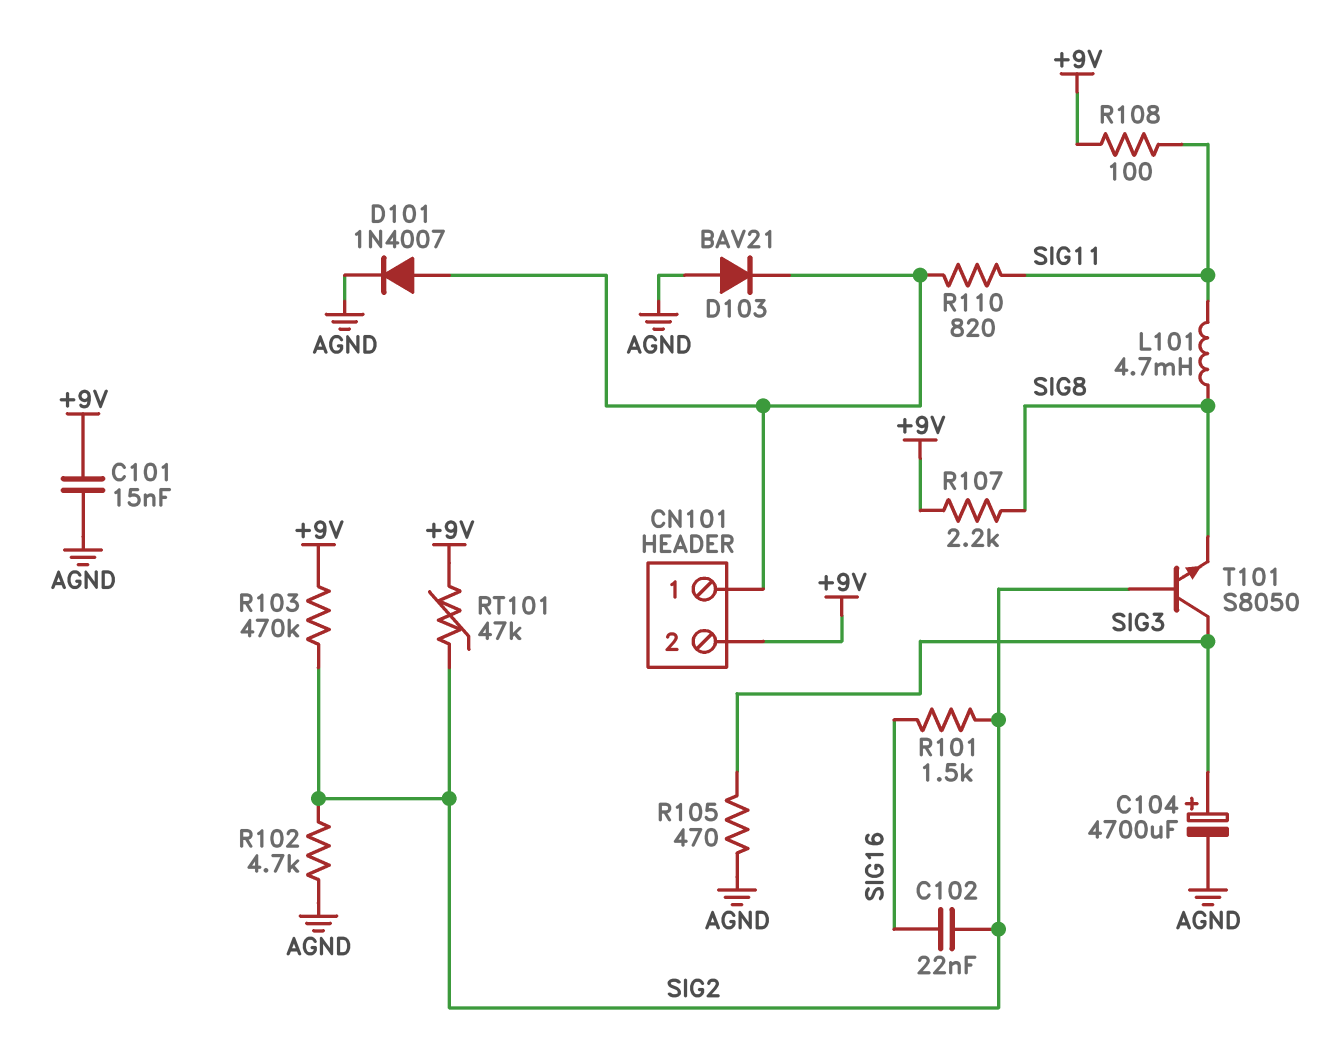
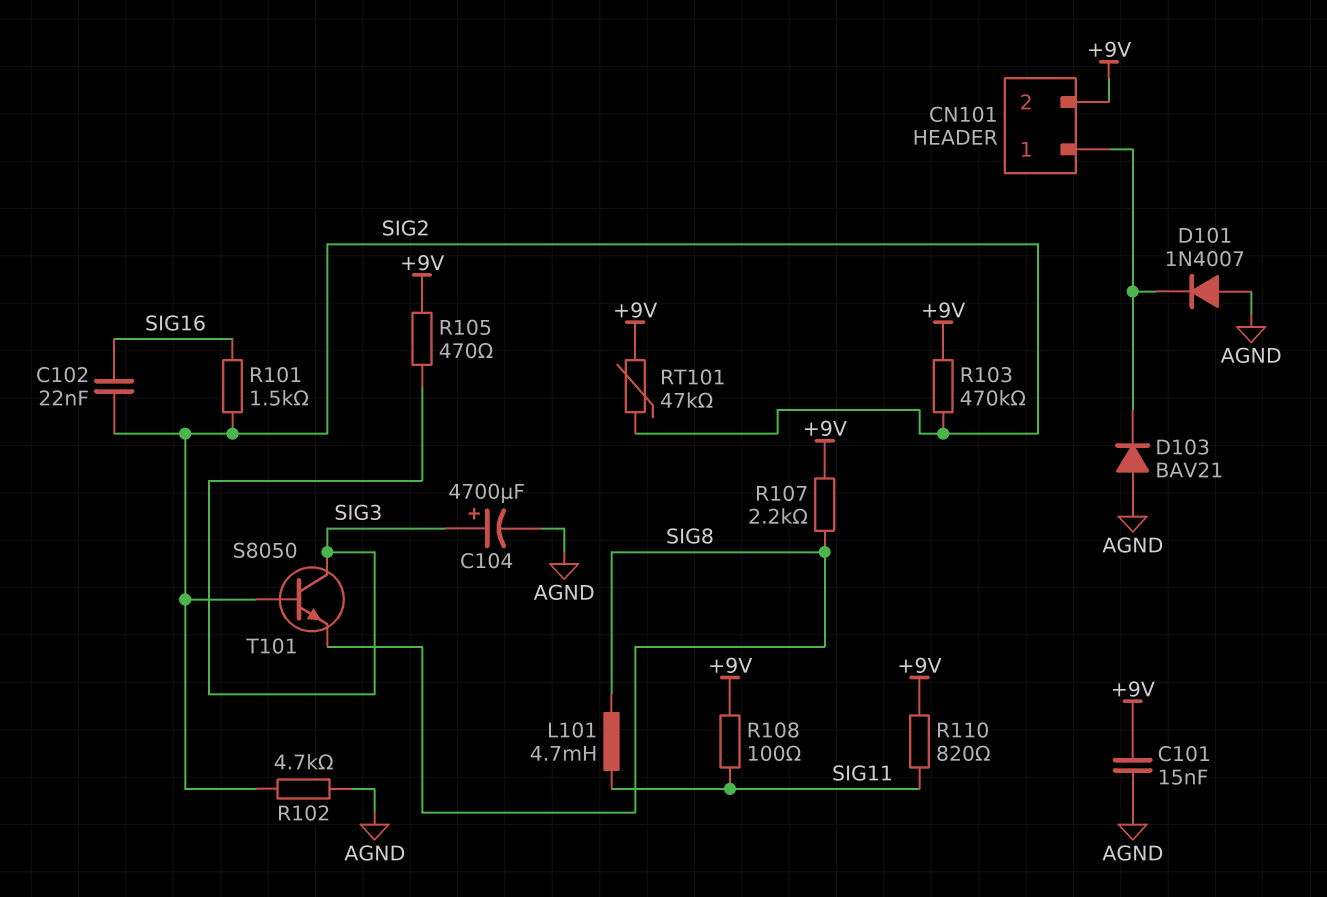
D101: diode 1N4007 (A CN101/1, K AGND) -> diode 1N4007 (A AGND, K CN101/1)
R105: 470 (AGND, SIG3) -> 470 (+9V, SIG3)
R110: 820 (CN101/1, SIG11) -> 820 (+9V, SIG11)

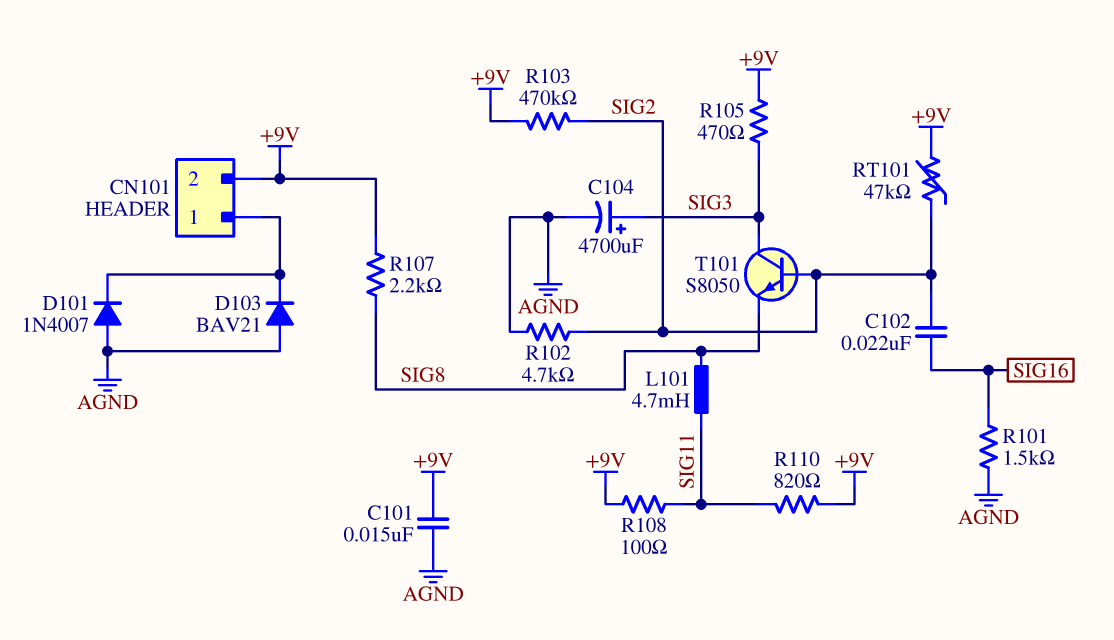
R101: 1.5k (SIG2, SIG16) -> 1.5k (AGND, SIG16)

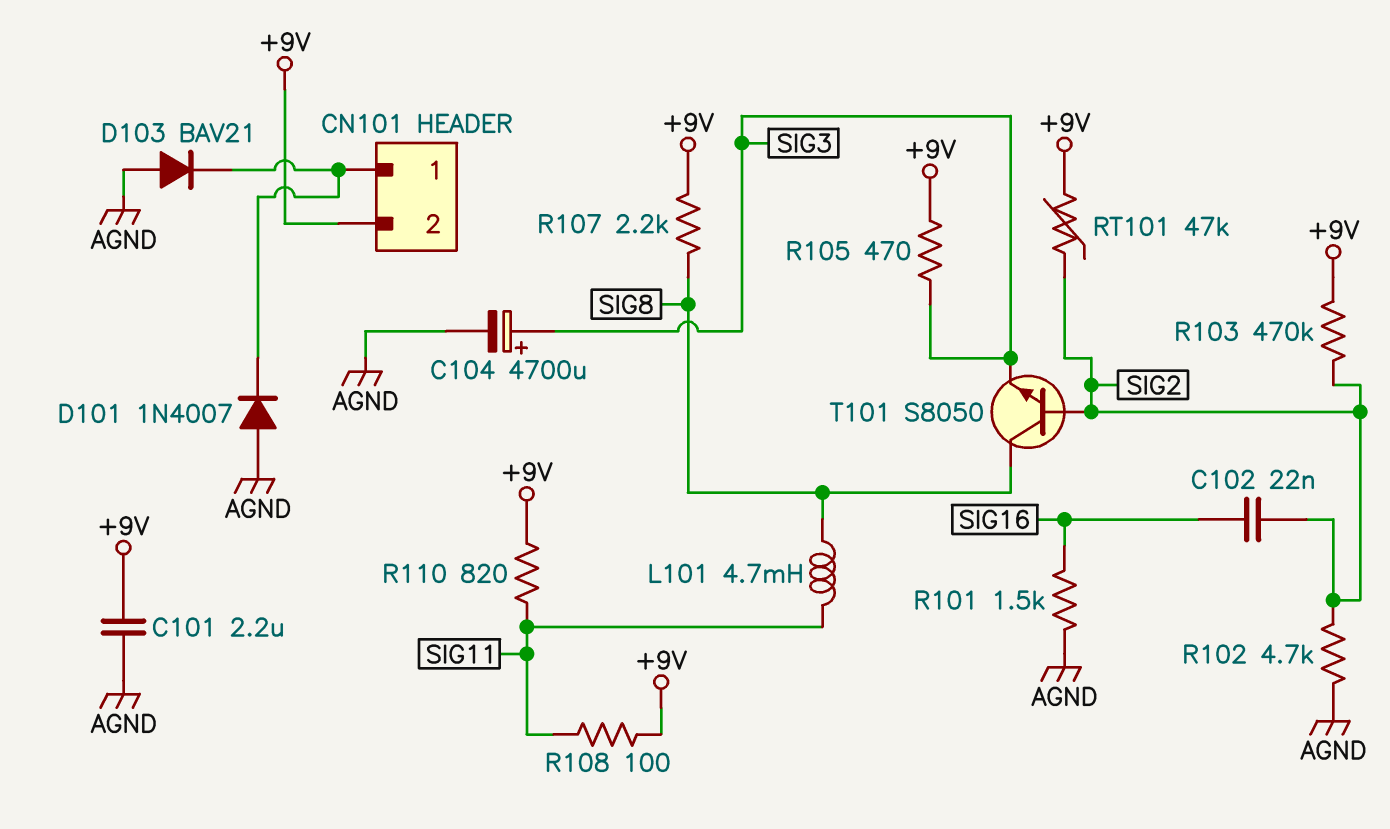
C101: 15nF (+9V, AGND) -> 2.2uF (+9V, AGND)
T101: NPN S8050 (B SIG2, C SIG3, E SIG8) -> NPN S8050 (B SIG2, C SIG8, E SIG3)

